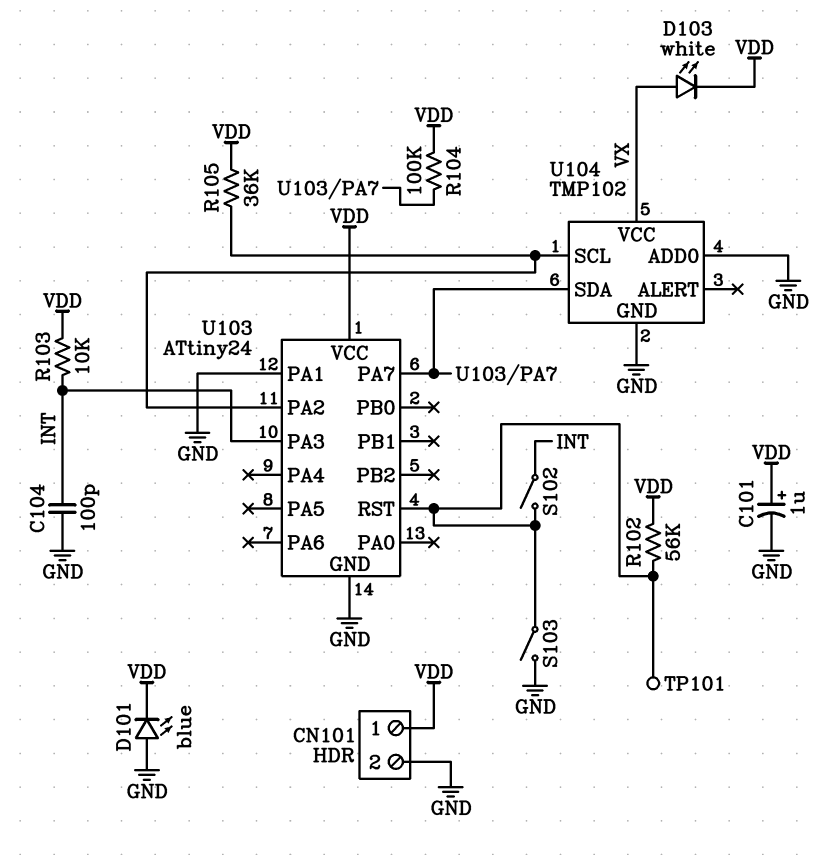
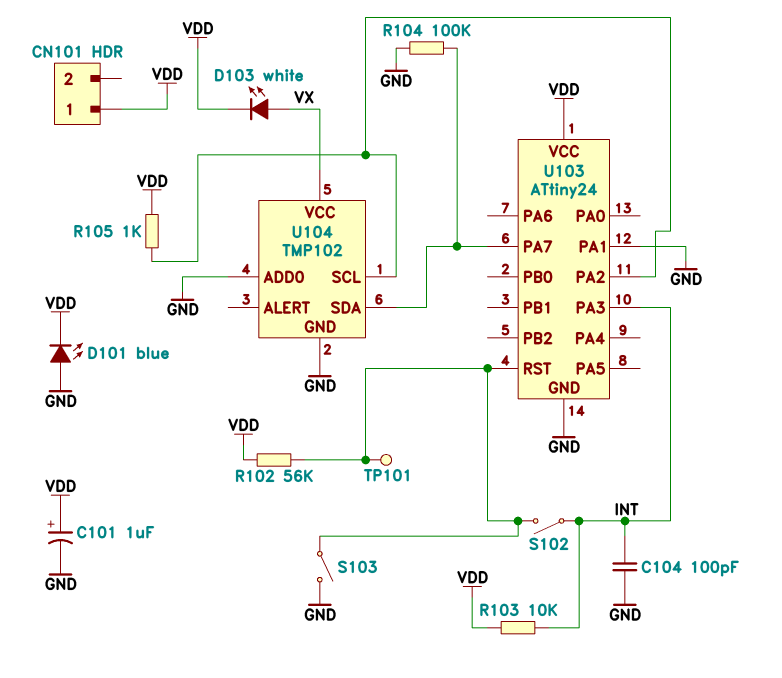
CN101 pin 2: GND -> none
R104: 100k (U103/PA7, VDD) -> 100k (GND, U103/PA7)
R105: 36k (U103/PA2, VDD) -> 1k (U103/PA2, VDD)

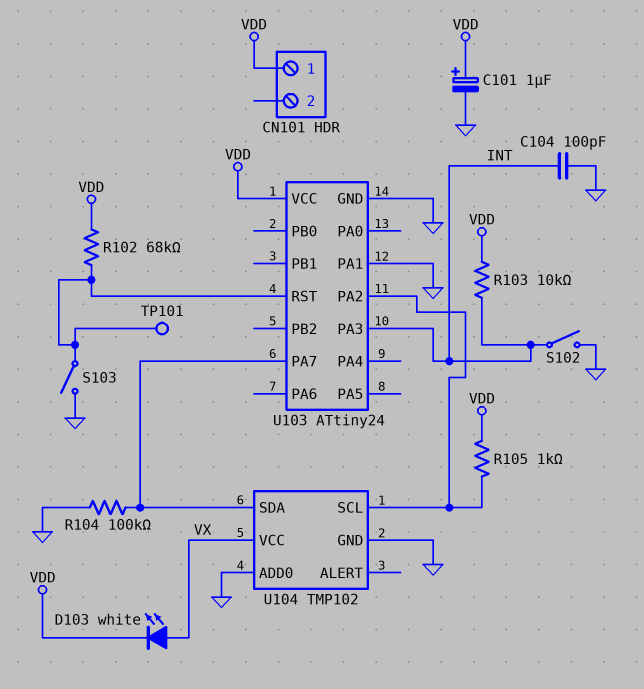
D101: LED blue (A GND, K VDD) -> none
R102: 56k (U103/RST, VDD) -> 68k (U103/RST, VDD)
S102: switch (INT, U103/RST) -> switch (GND, INT)

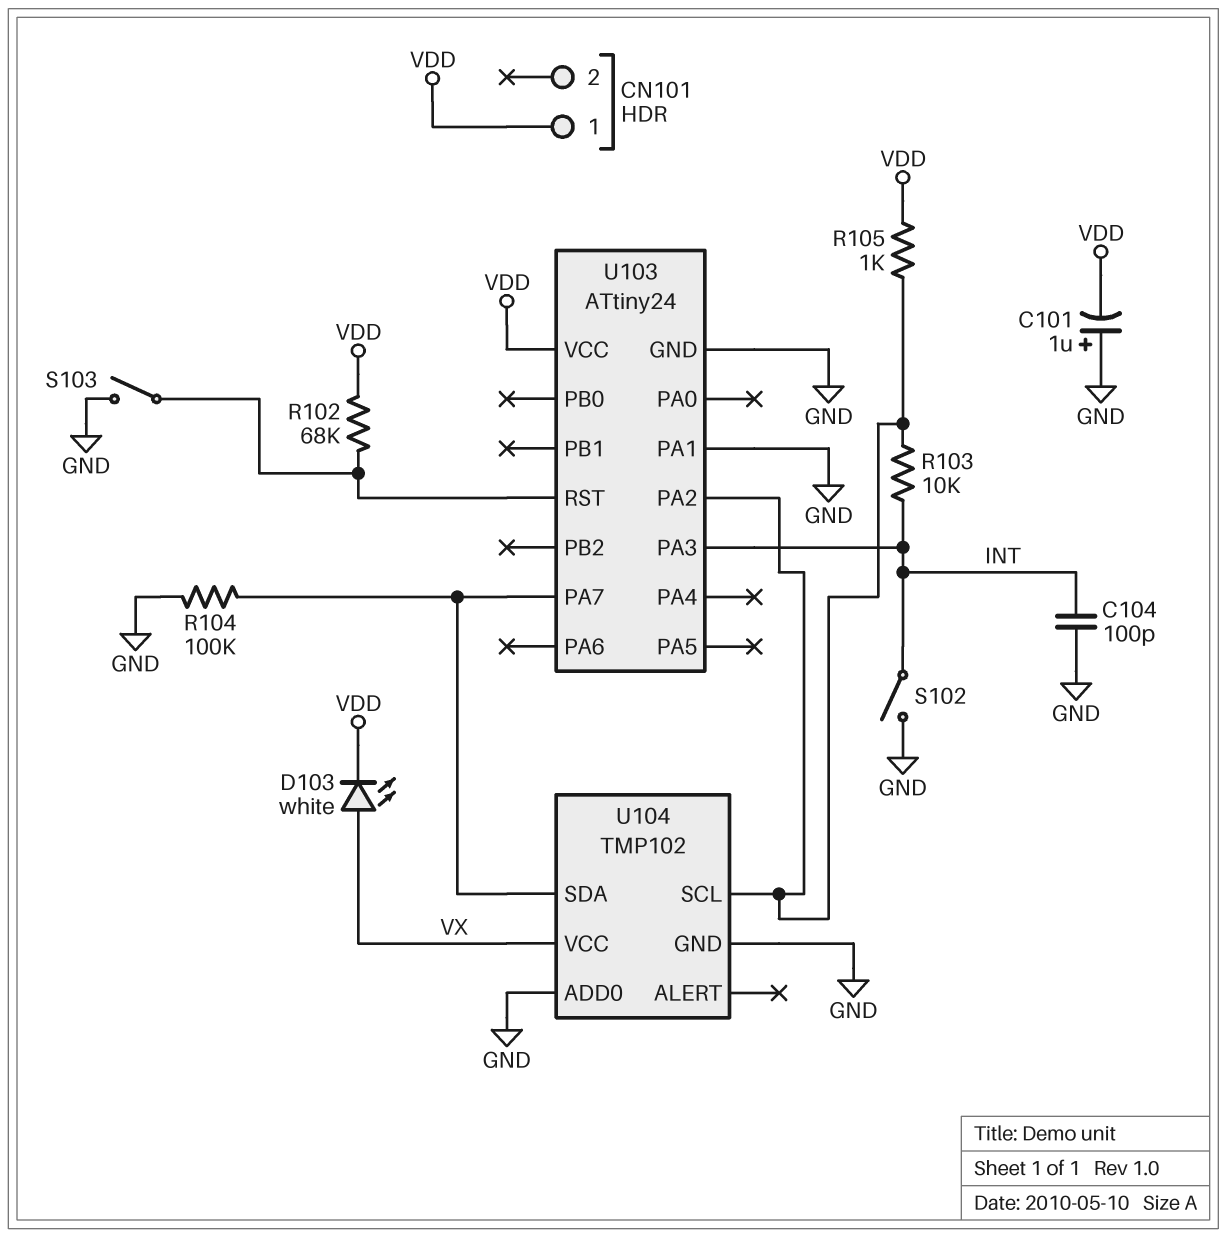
C101: 1uF (plus VDD, minus GND) -> 1uF (plus GND, minus VDD)
R103: 10k (INT, VDD) -> 10k (INT, U103/PA2)
TP101: test point (U103/RST) -> none

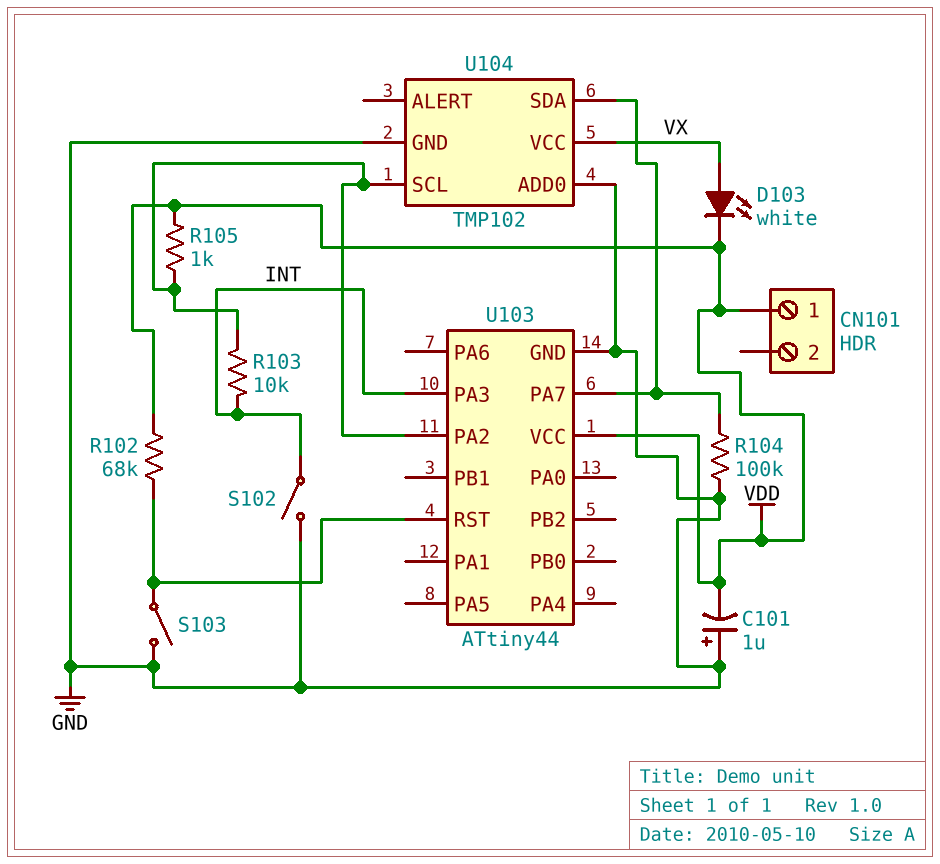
C104: 100pF (GND, INT) -> none
U103: ATtiny24 -> ATtiny44
U103 pin PA1: GND -> none

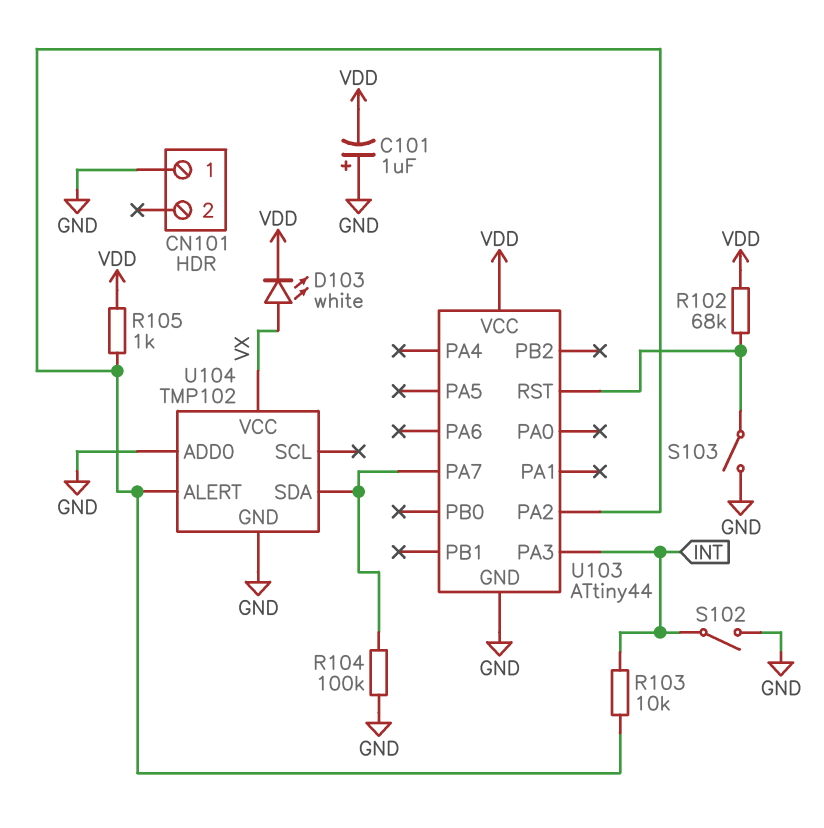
CN101 pin 1: VDD -> GND
U104 pin ALERT: none -> U103/PA2
U104 pin SCL: U103/PA2 -> none

